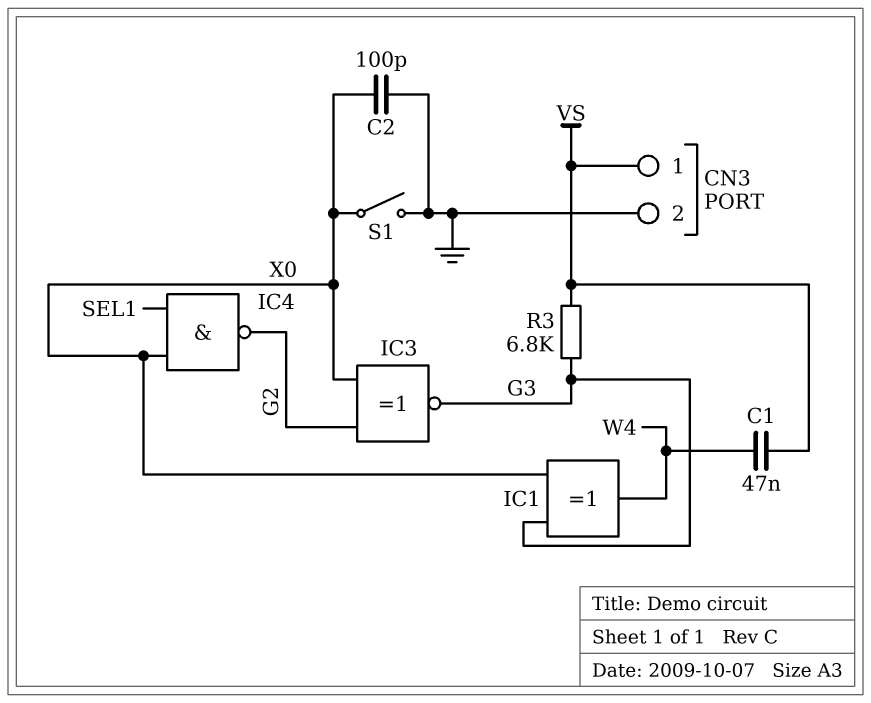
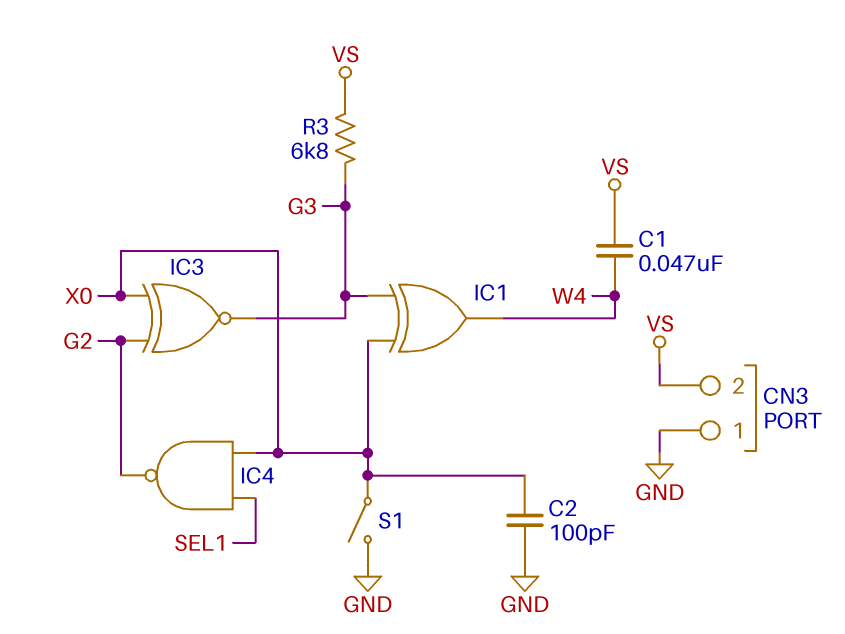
CN3 pin 1: VS -> GND
CN3 pin 2: GND -> VS

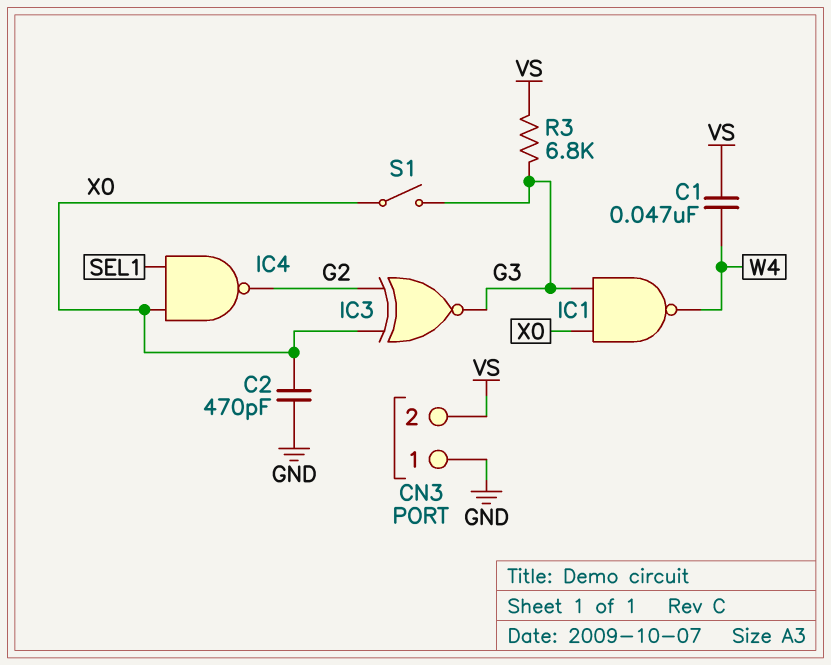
C2: 100pF (GND, X0) -> 470pF (GND, X0)
IC1: XOR (in G3, in X0, out W4) -> NAND (in G3, in X0, out W4)
S1: switch (GND, X0) -> switch (G3, X0)

